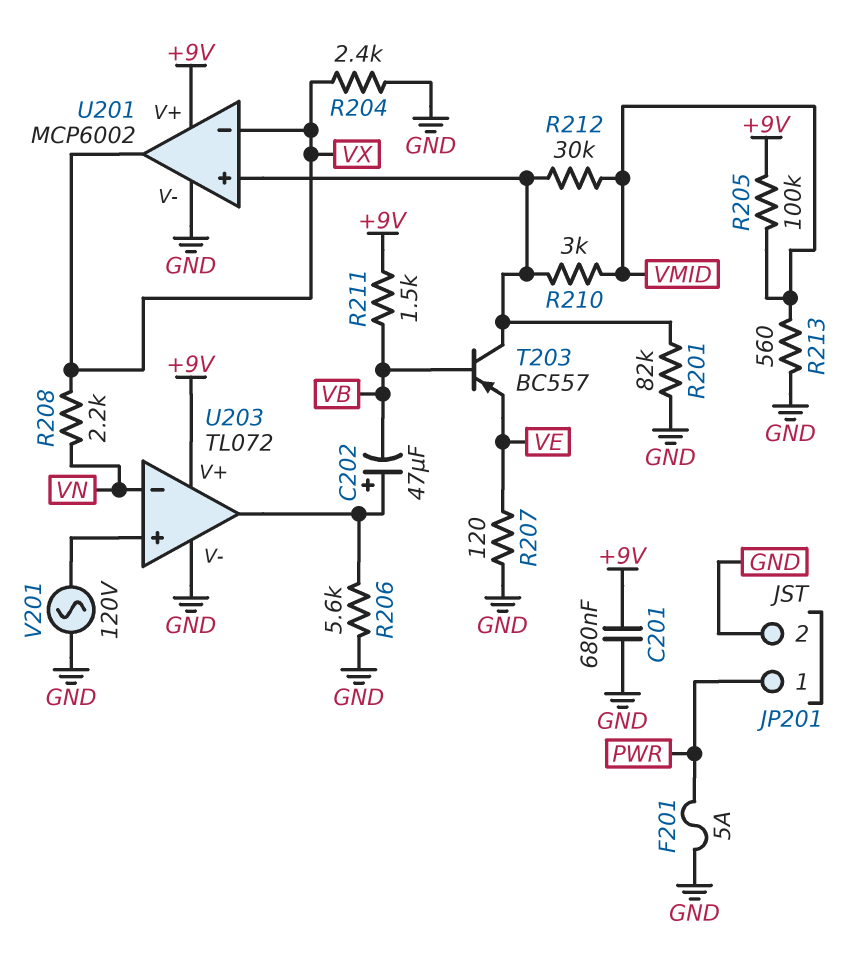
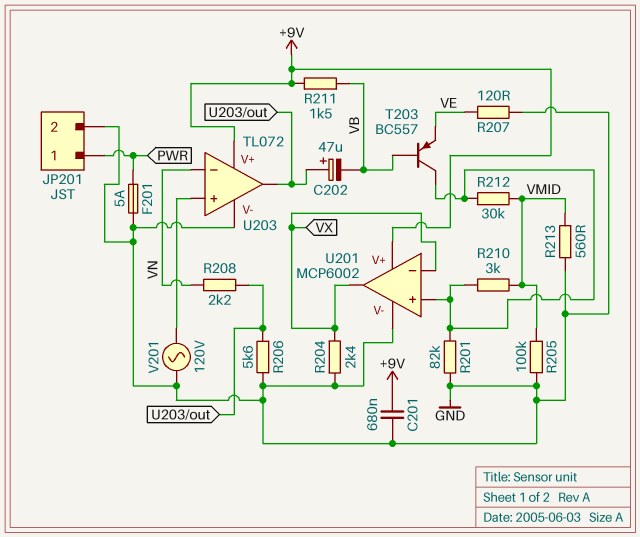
R205: 100k (+9V, VMID) -> 100k (GND, VMID)
R208: 2.2k (VN, VX) -> 2.2k (U203/out, VN)

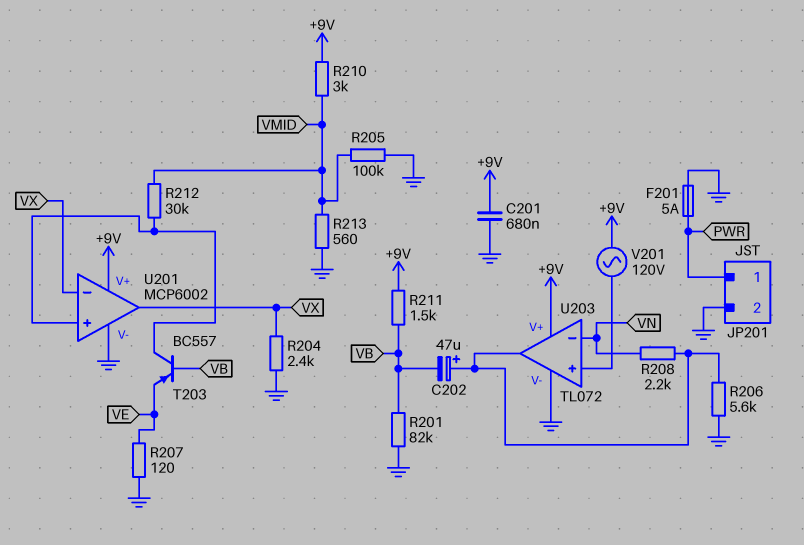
R201: 82k (GND, U201/in+) -> 82k (GND, VB)
R210: 3k (U201/in+, VMID) -> 3k (+9V, VMID)
V201: AC 120V (GND, U203/in+) -> AC 120V (+9V, U203/in+)

